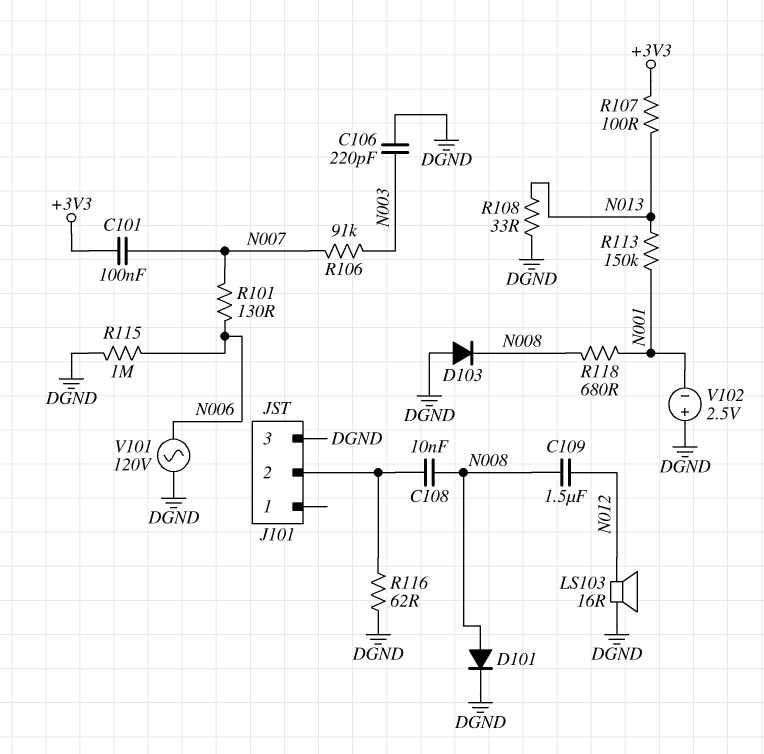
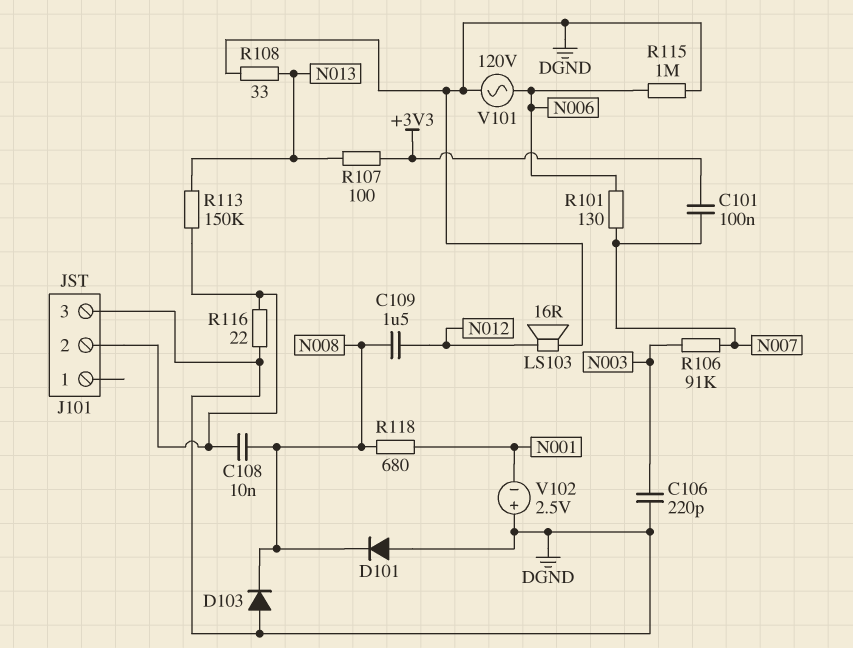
D101: diode (A N008, K DGND) -> diode (A DGND, K N008)
R113: 150k (N001, N013) -> 150k (J101/2, N013)
R116: 62 (DGND, J101/2) -> 22 (DGND, J101/2)

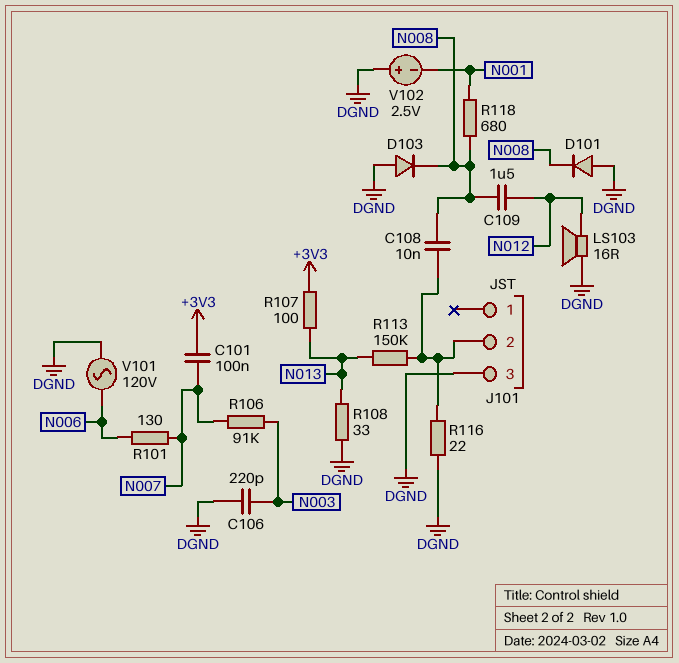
R115: 1M (DGND, N006) -> none

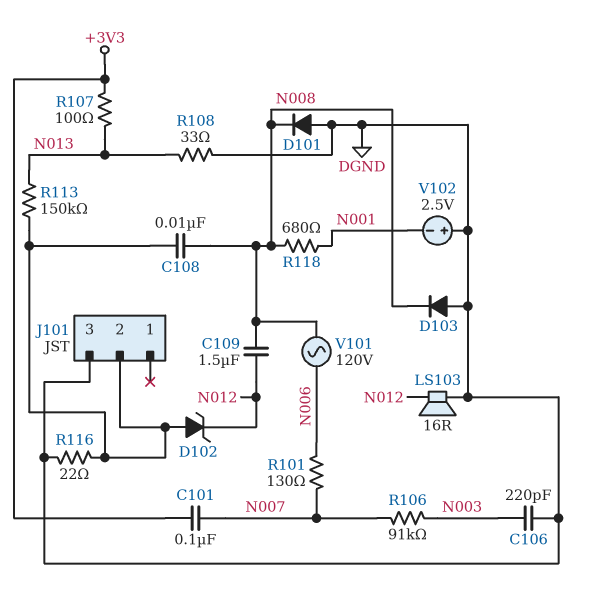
D102: none -> zener (A J101/2, K N012)
V101: AC 120V (DGND, N006) -> AC 120V (N006, N008)

